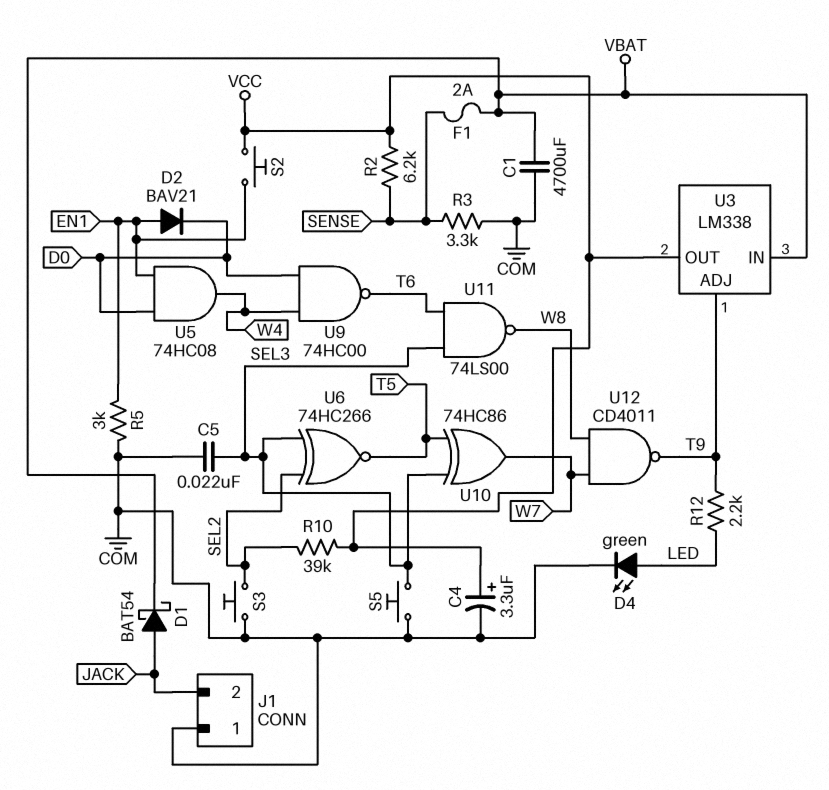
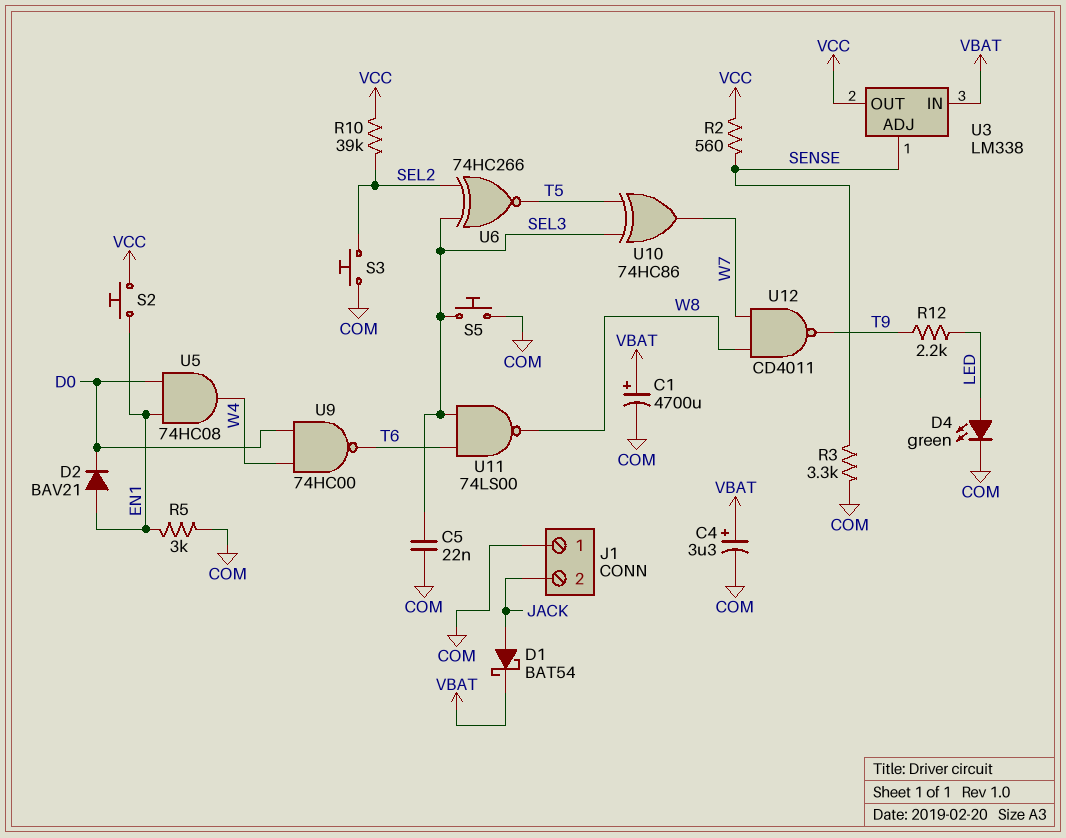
C1: 4700uF (COM, VBAT) -> 4700uF (plus VBAT, minus COM)
C4: 3.3uF (plus VCC, minus COM) -> 3.3uF (plus VBAT, minus COM)
F1: 2A (SENSE, VBAT) -> none
R2: 6.2k (SENSE, VCC) -> 560 (SENSE, VCC)
U3 pin ADJ: T9 -> SENSE

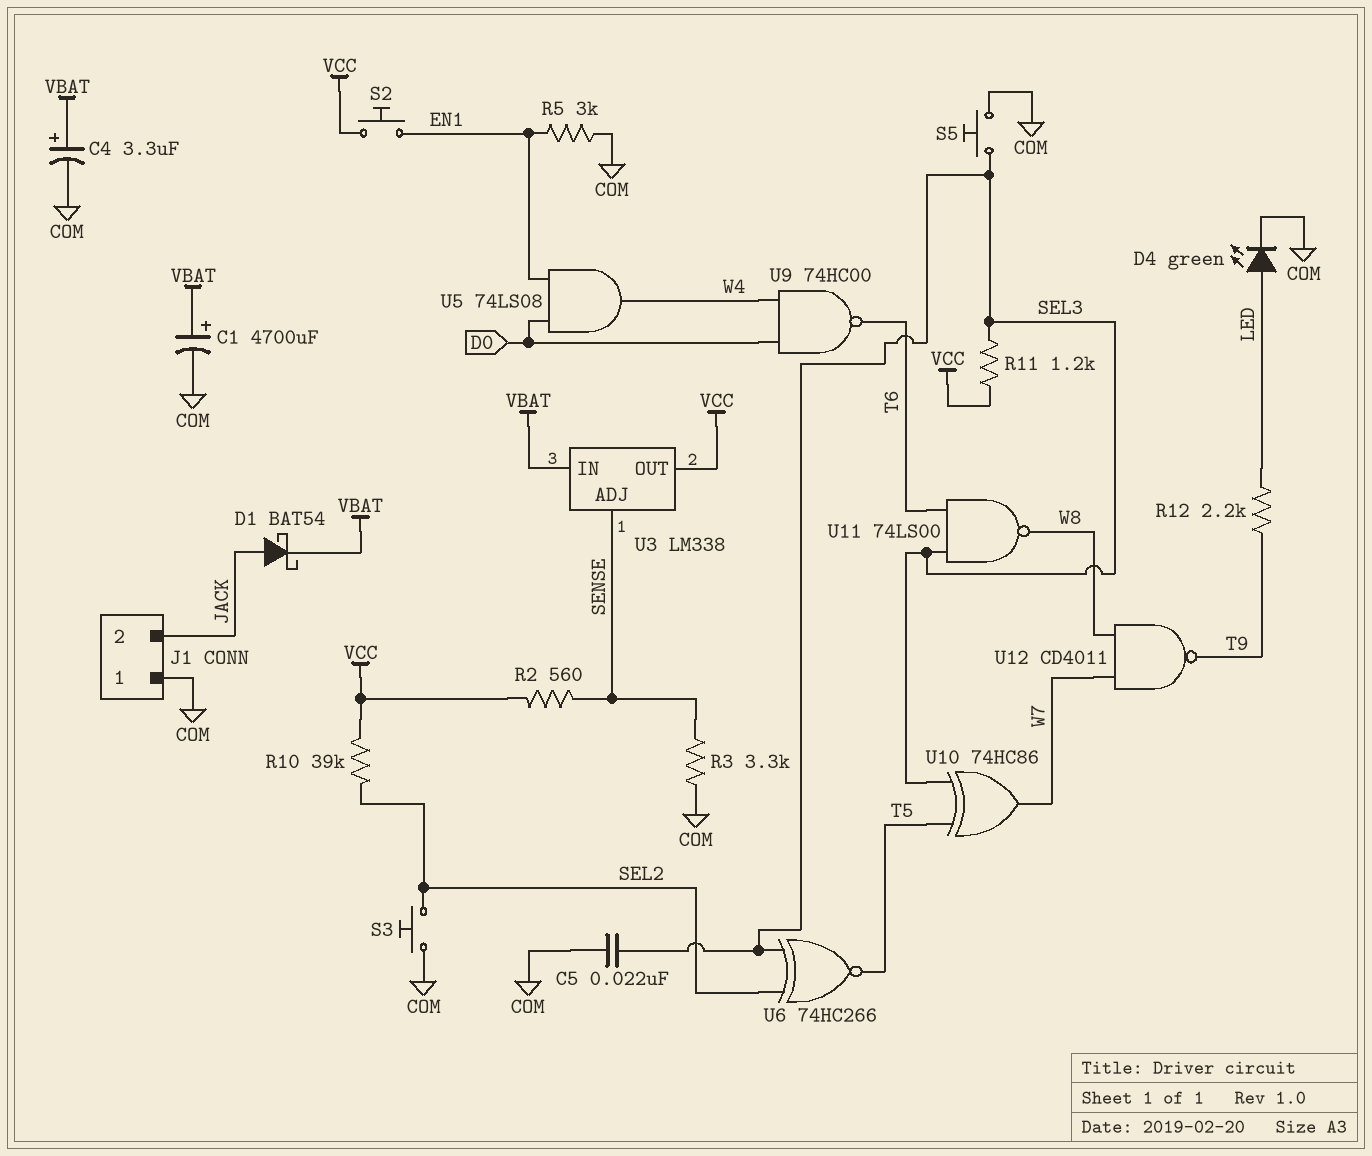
D2: diode BAV21 (A EN1, K D0) -> none
R11: none -> 1.2k (SEL3, VCC)
U5: AND 74HC08 (in D0, in EN1, out W4) -> AND 74LS08 (in D0, in EN1, out W4)

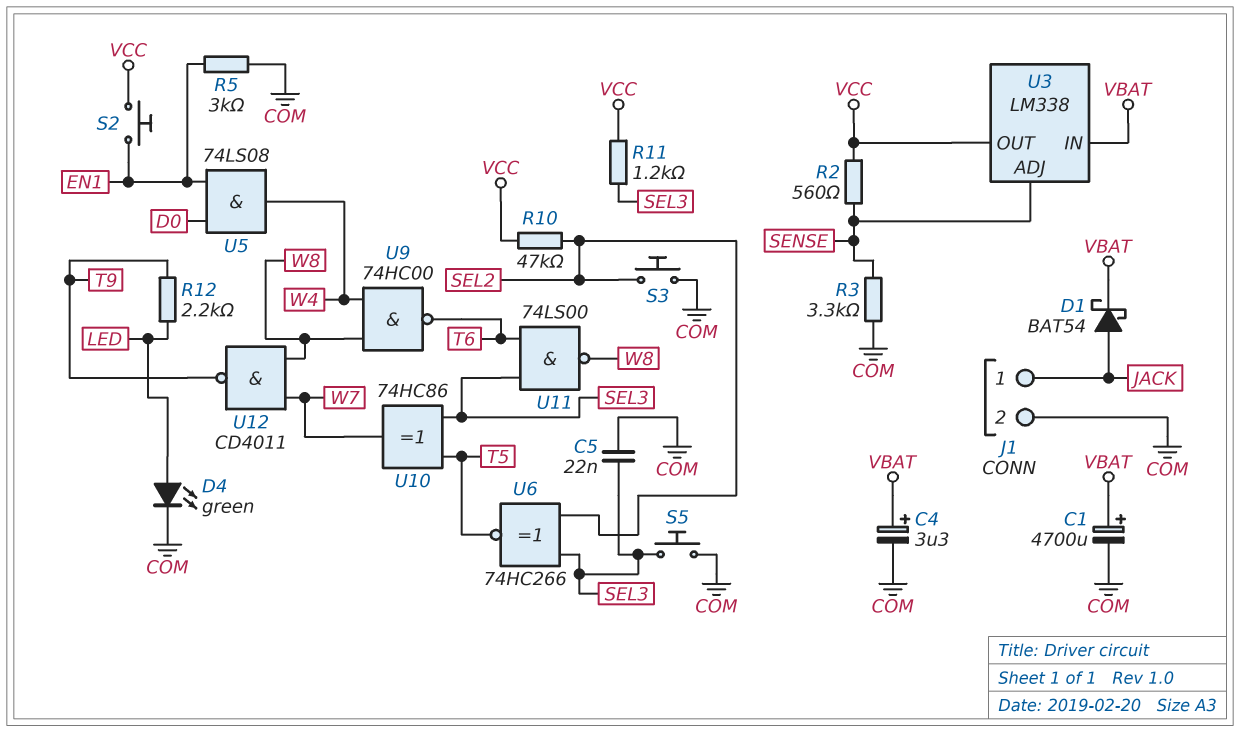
J1 pin 1: COM -> JACK
J1 pin 2: JACK -> COM
R10: 39k (SEL2, VCC) -> 47k (SEL2, VCC)
U9: NAND 74HC00 (in D0, in W4, out T6) -> NAND 74HC00 (in W4, in W8, out T6)

